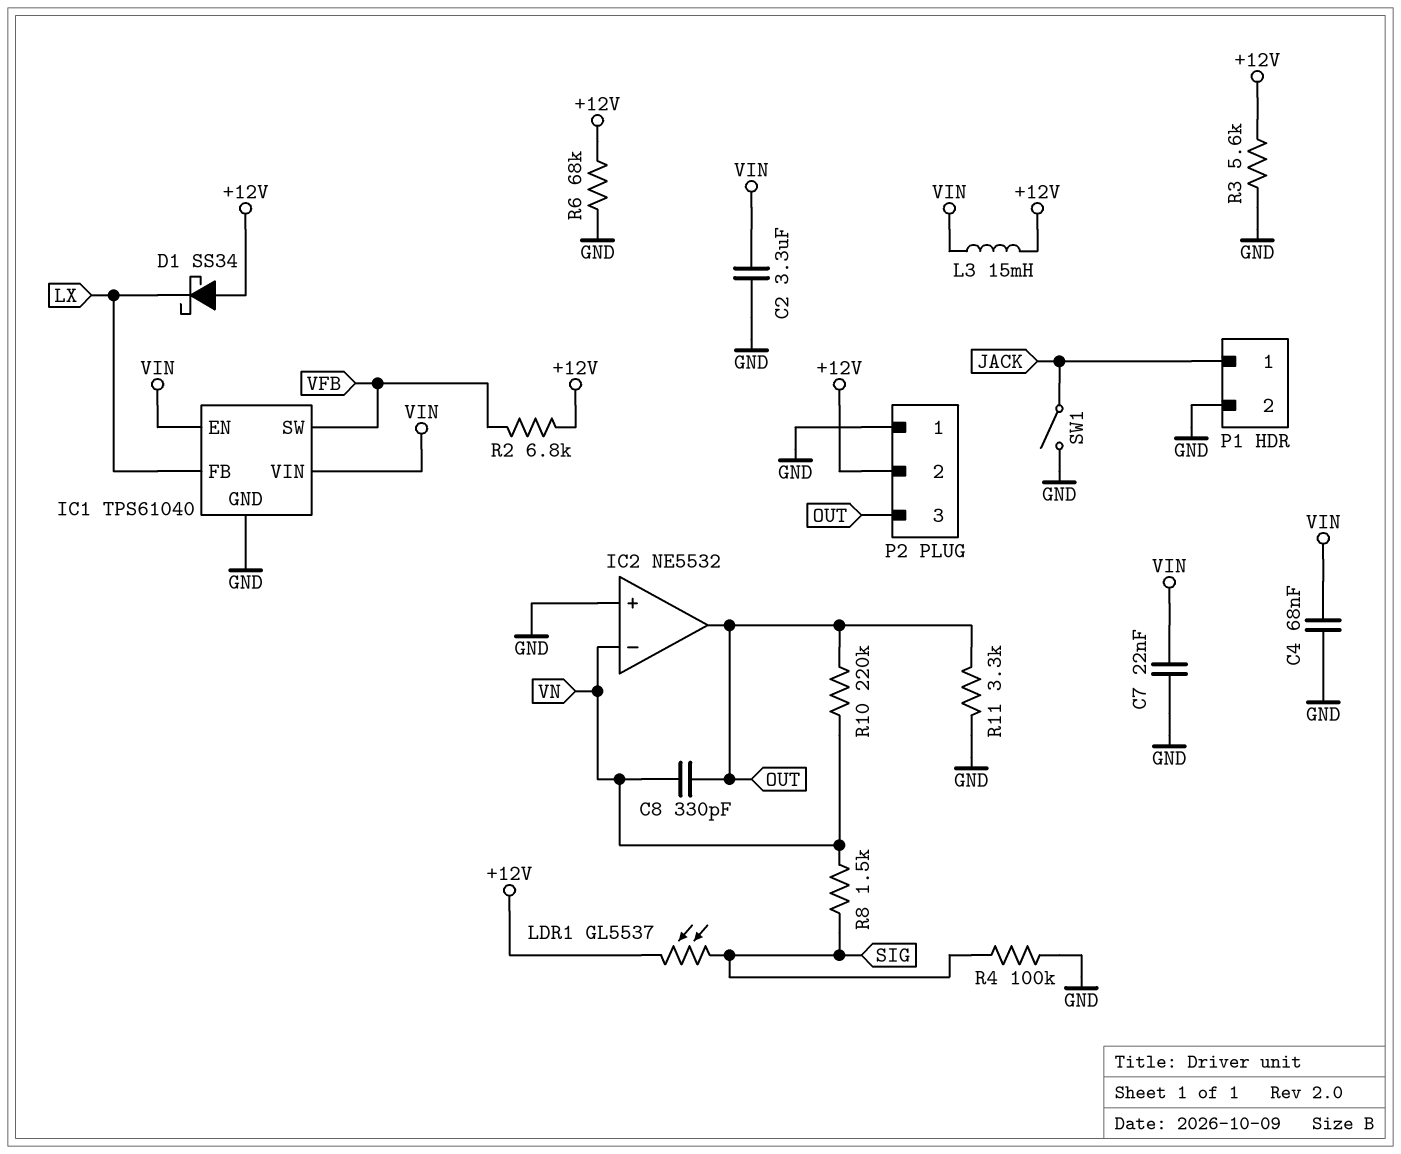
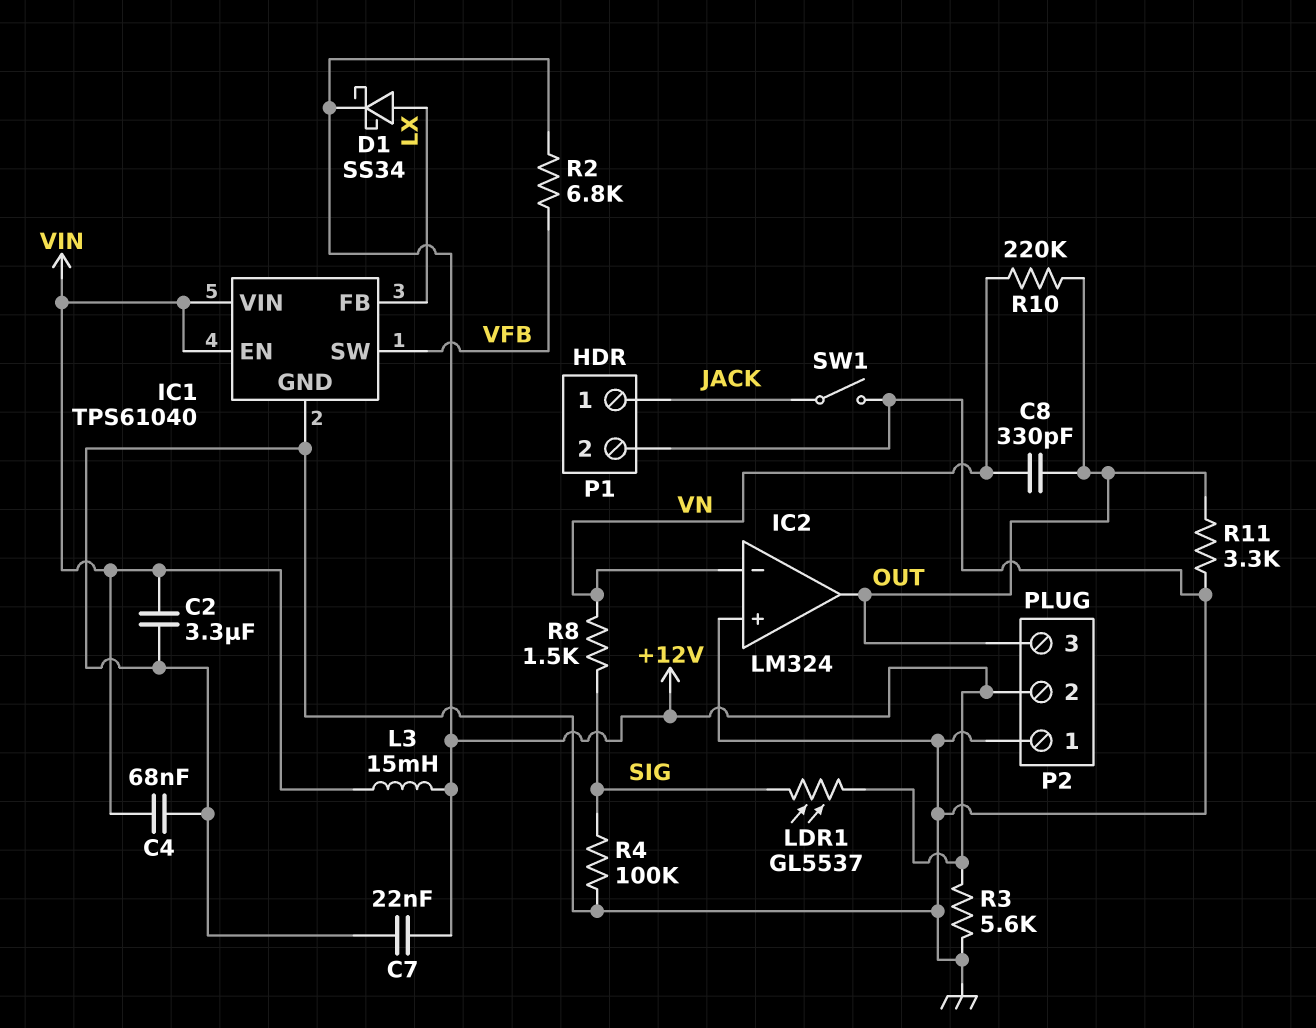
C7: 22nF (GND, VIN) -> 22nF (+12V, GND)
D1: schottky SS34 (A +12V, K LX) -> schottky SS34 (A LX, K +12V)
IC2: NE5532 -> LM324
R6: 68k (+12V, GND) -> none

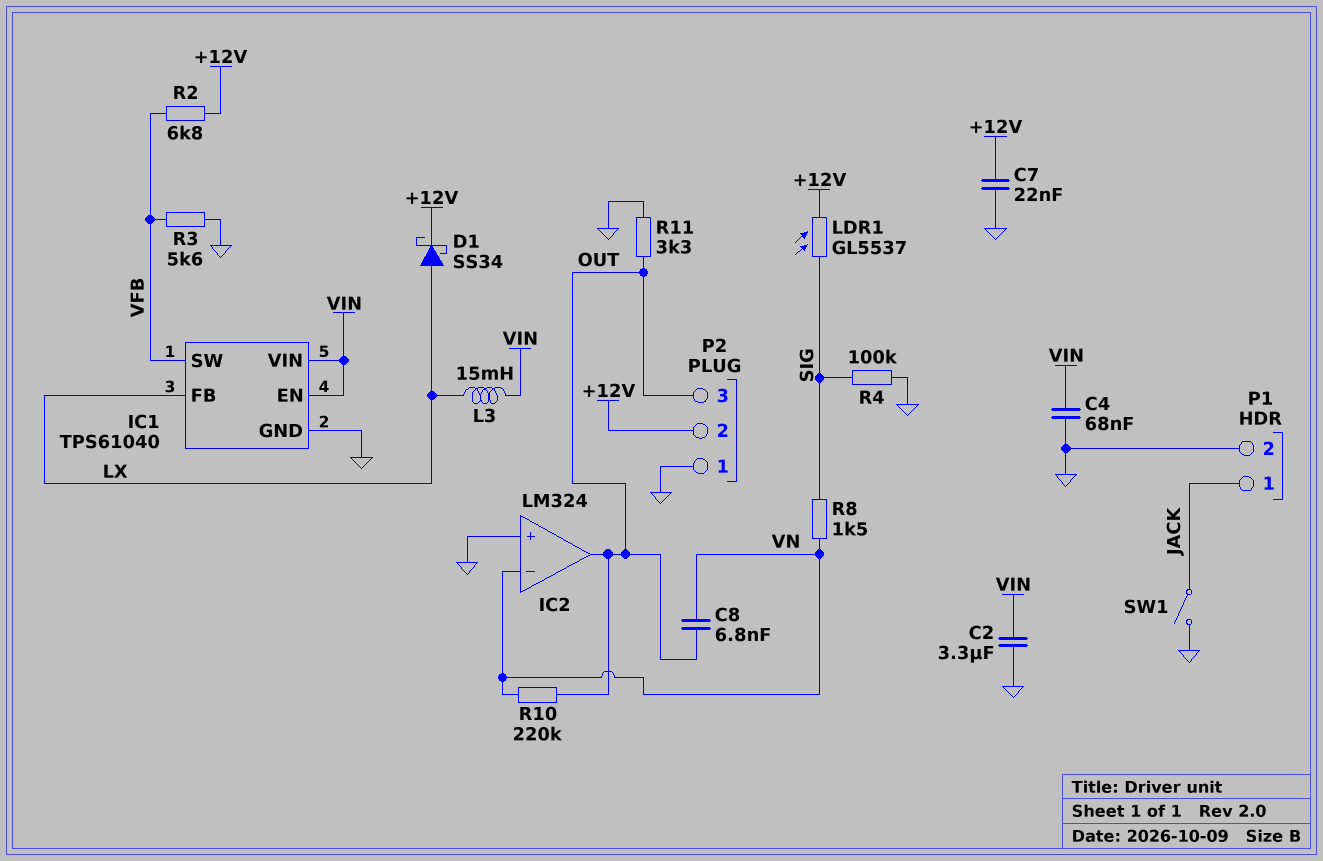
C8: 330pF (OUT, VN) -> 6.8nF (OUT, VN)
L3: 15mH (+12V, VIN) -> 15mH (LX, VIN)
R3: 5.6k (+12V, GND) -> 5.6k (GND, VFB)

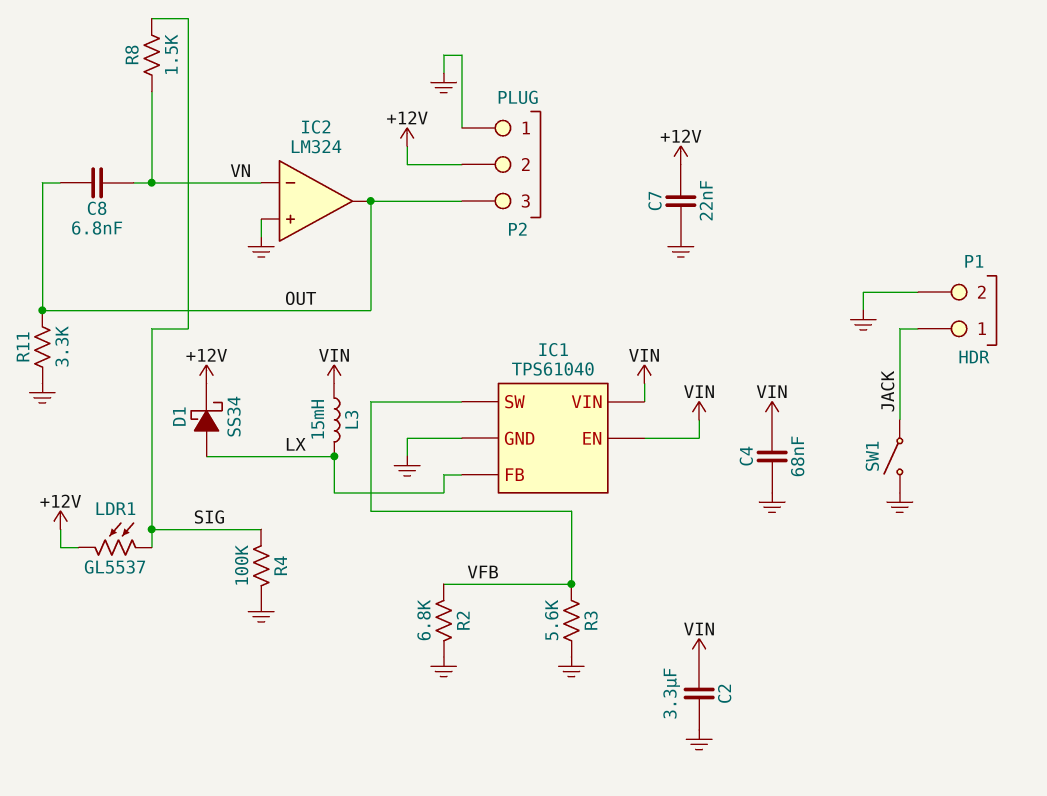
R2: 6.8k (+12V, VFB) -> 6.8k (GND, VFB)
R10: 220k (OUT, VN) -> none

